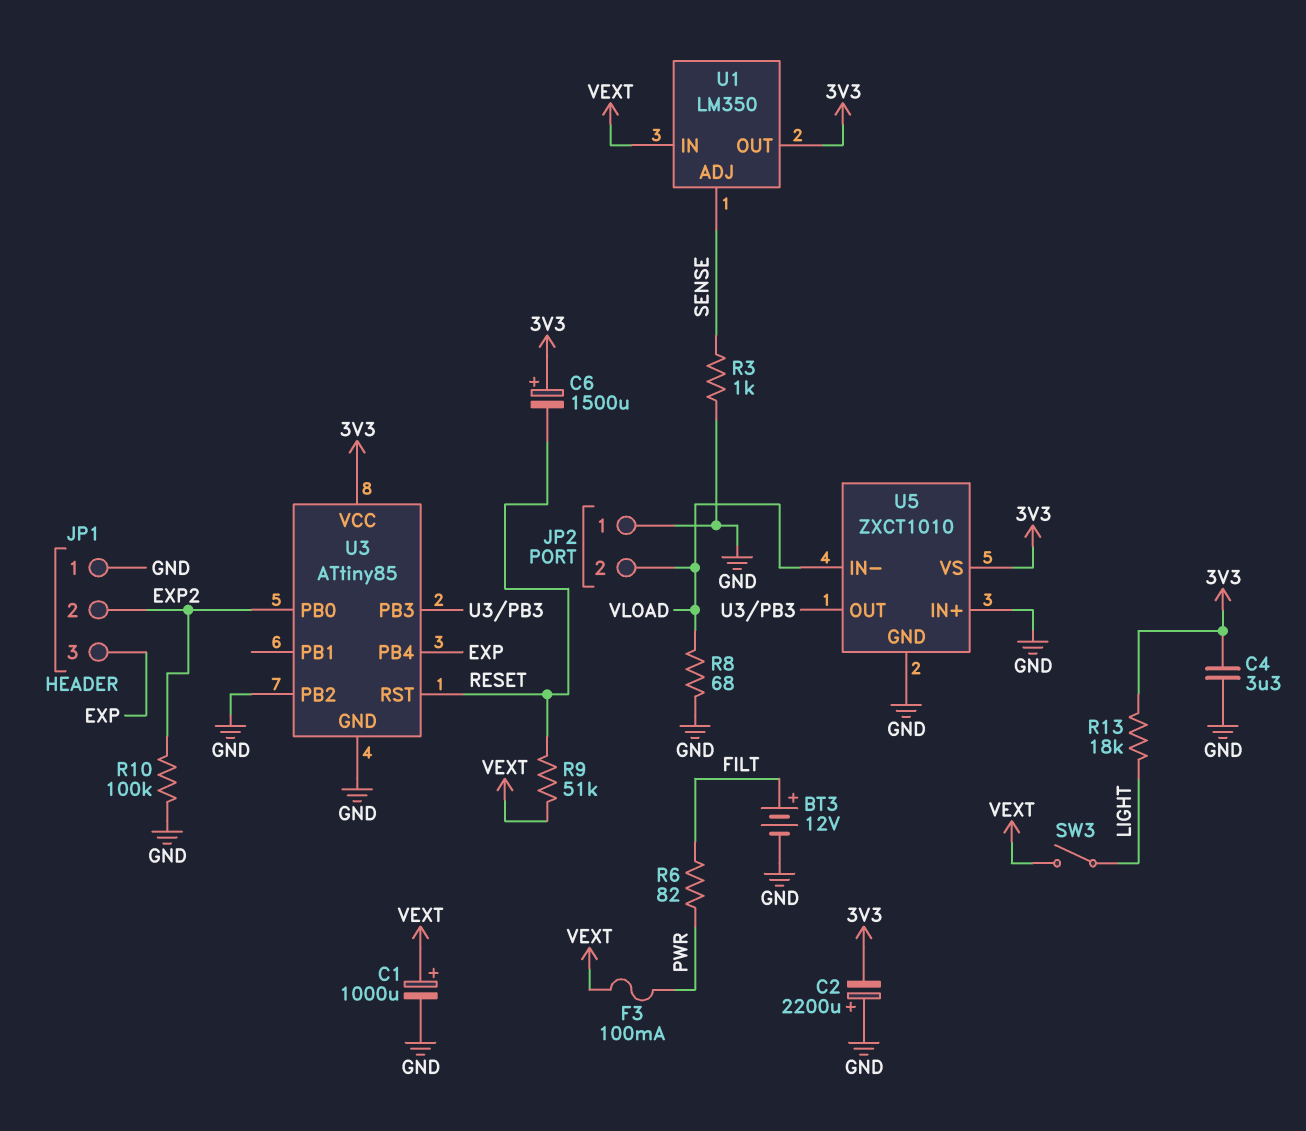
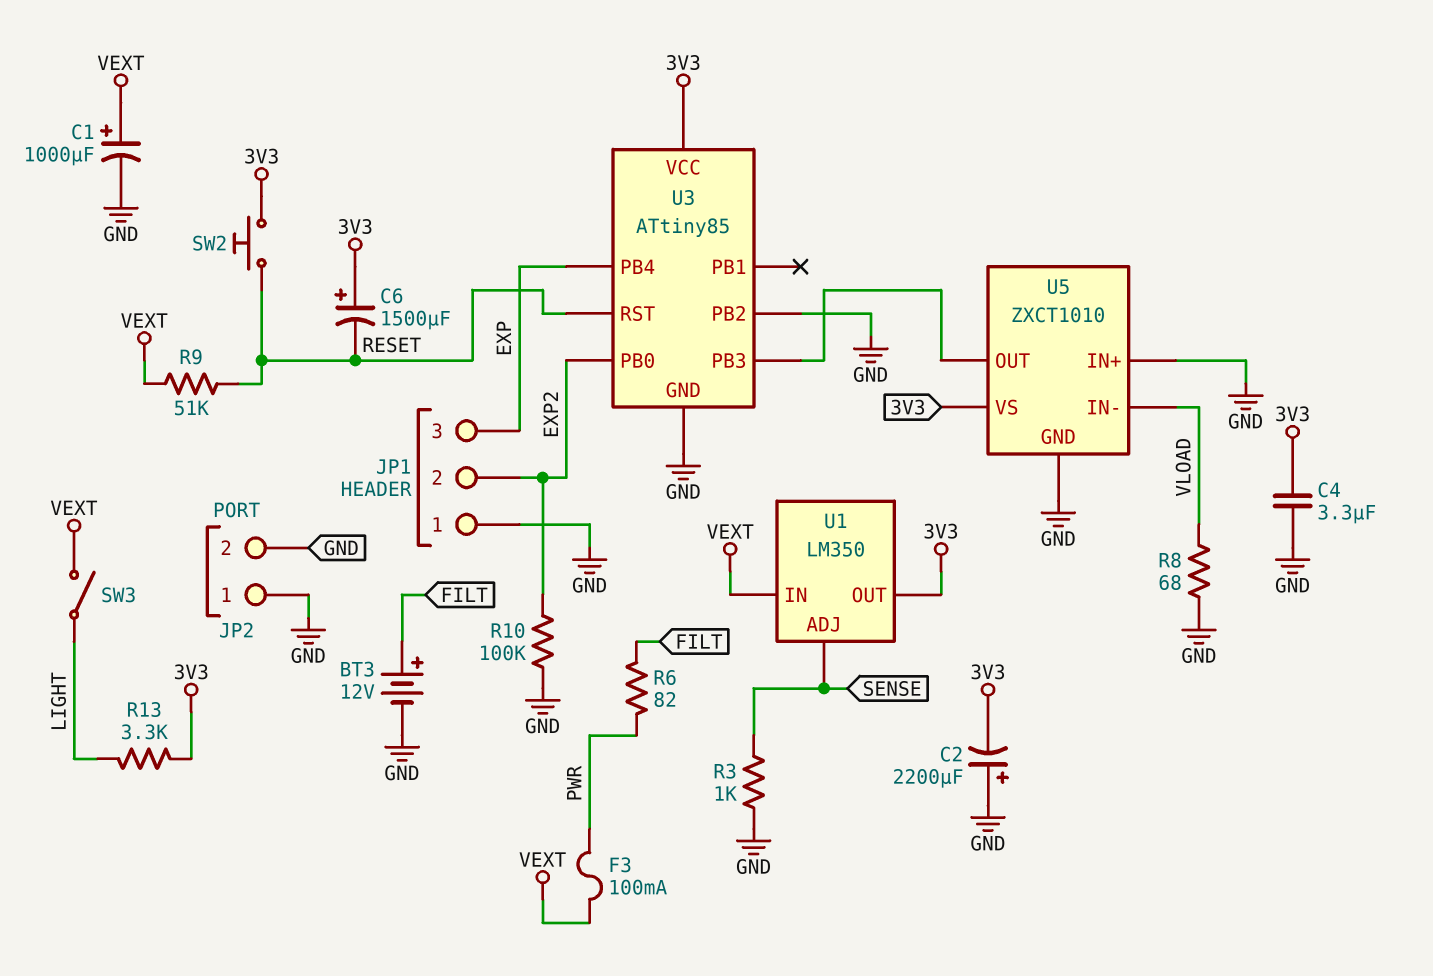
JP2 pin 2: VLOAD -> GND
R13: 18k (3V3, LIGHT) -> 3.3k (3V3, LIGHT)
SW2: none -> button (3V3, RESET)

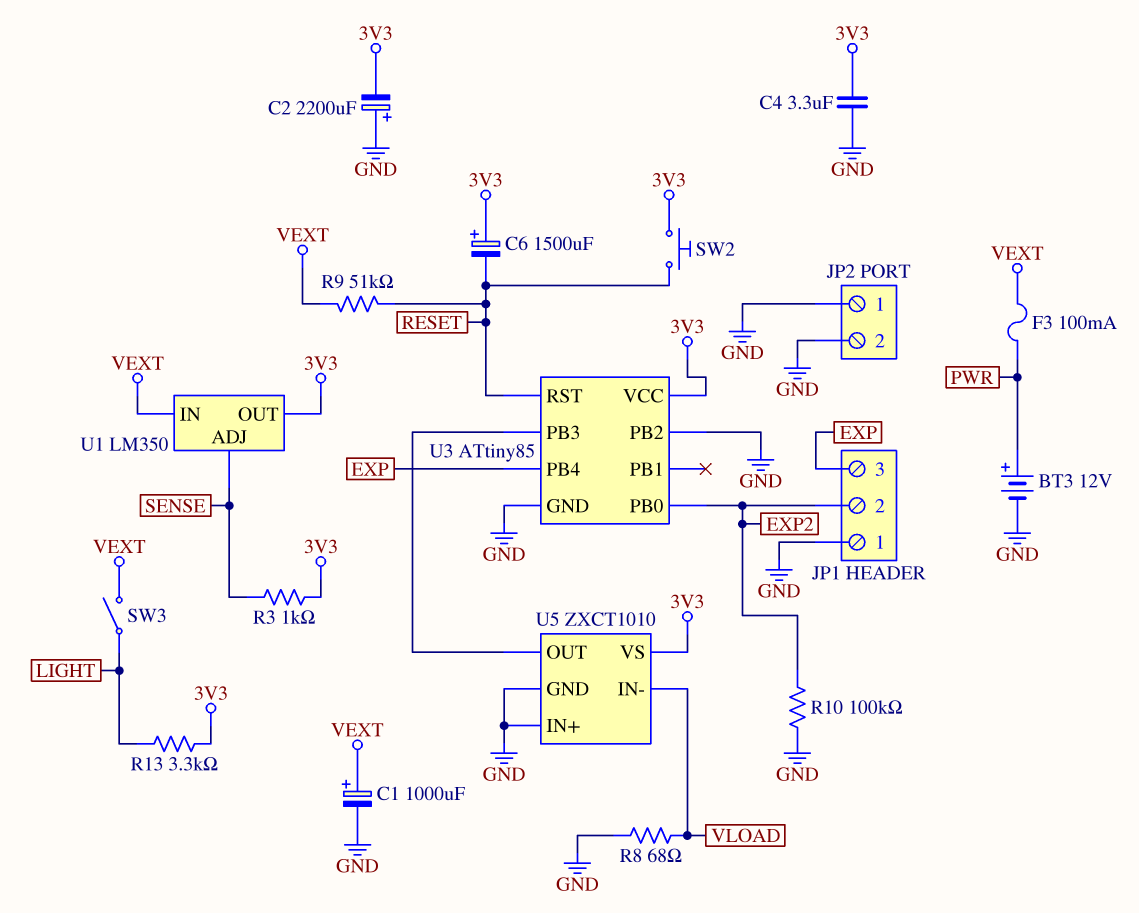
BT3: 12V (plus FILT, minus GND) -> 12V (plus PWR, minus GND)
R3: 1k (GND, SENSE) -> 1k (3V3, SENSE)
R6: 82 (FILT, PWR) -> none

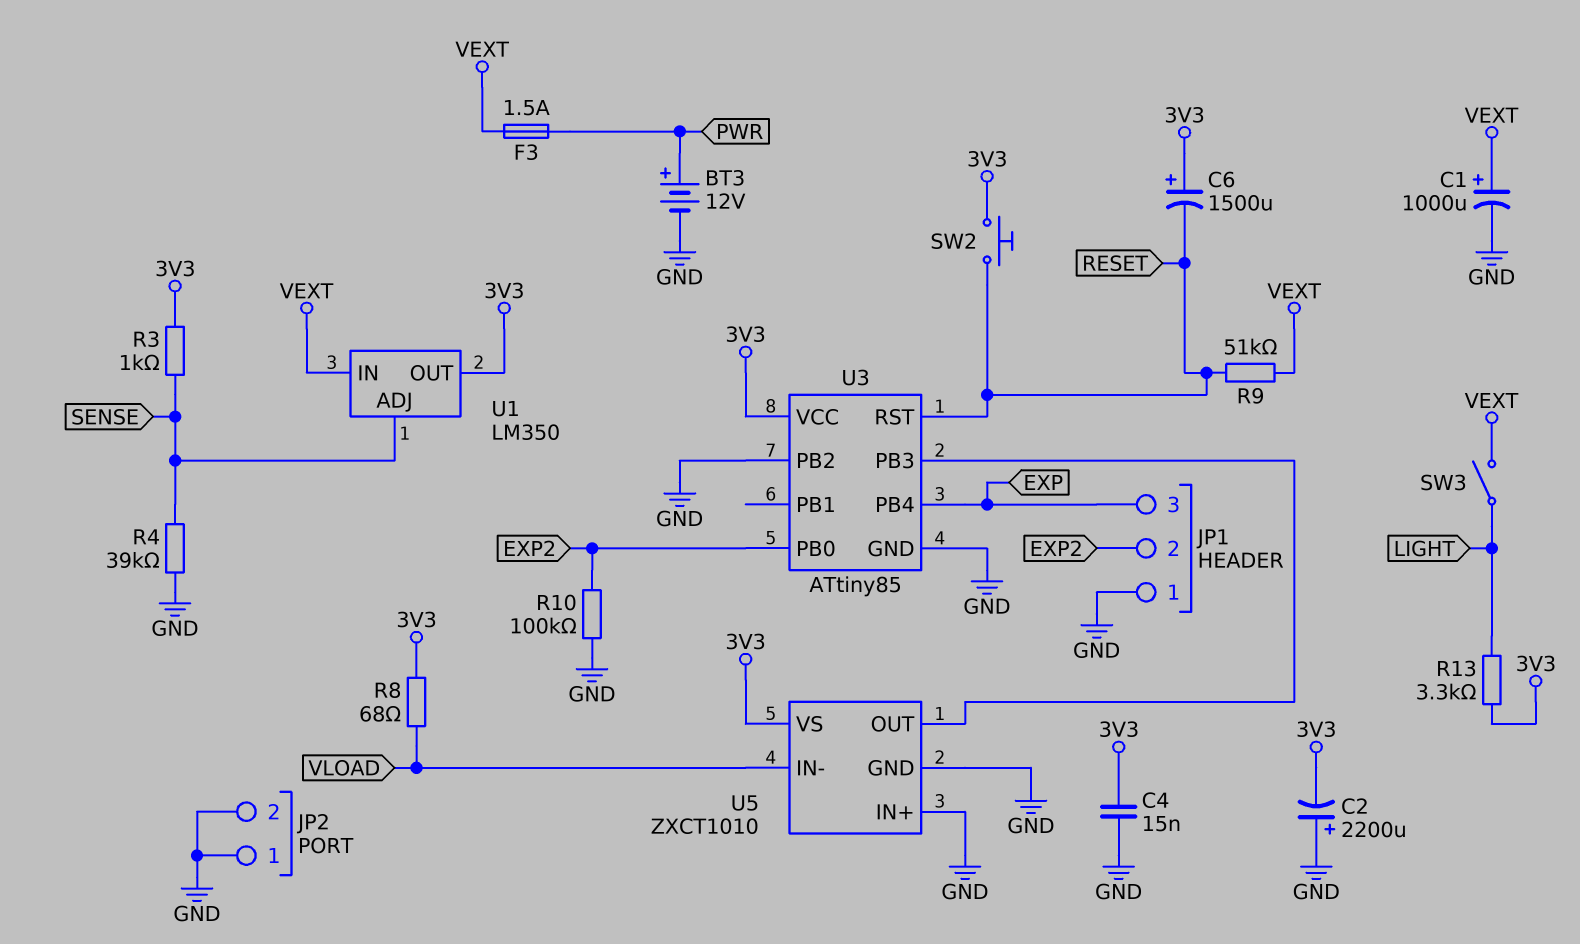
C4: 3.3uF (3V3, GND) -> 15nF (3V3, GND)
F3: 100mA (PWR, VEXT) -> 1.5A (PWR, VEXT)
R4: none -> 39k (GND, SENSE)
R8: 68 (GND, VLOAD) -> 68 (3V3, VLOAD)

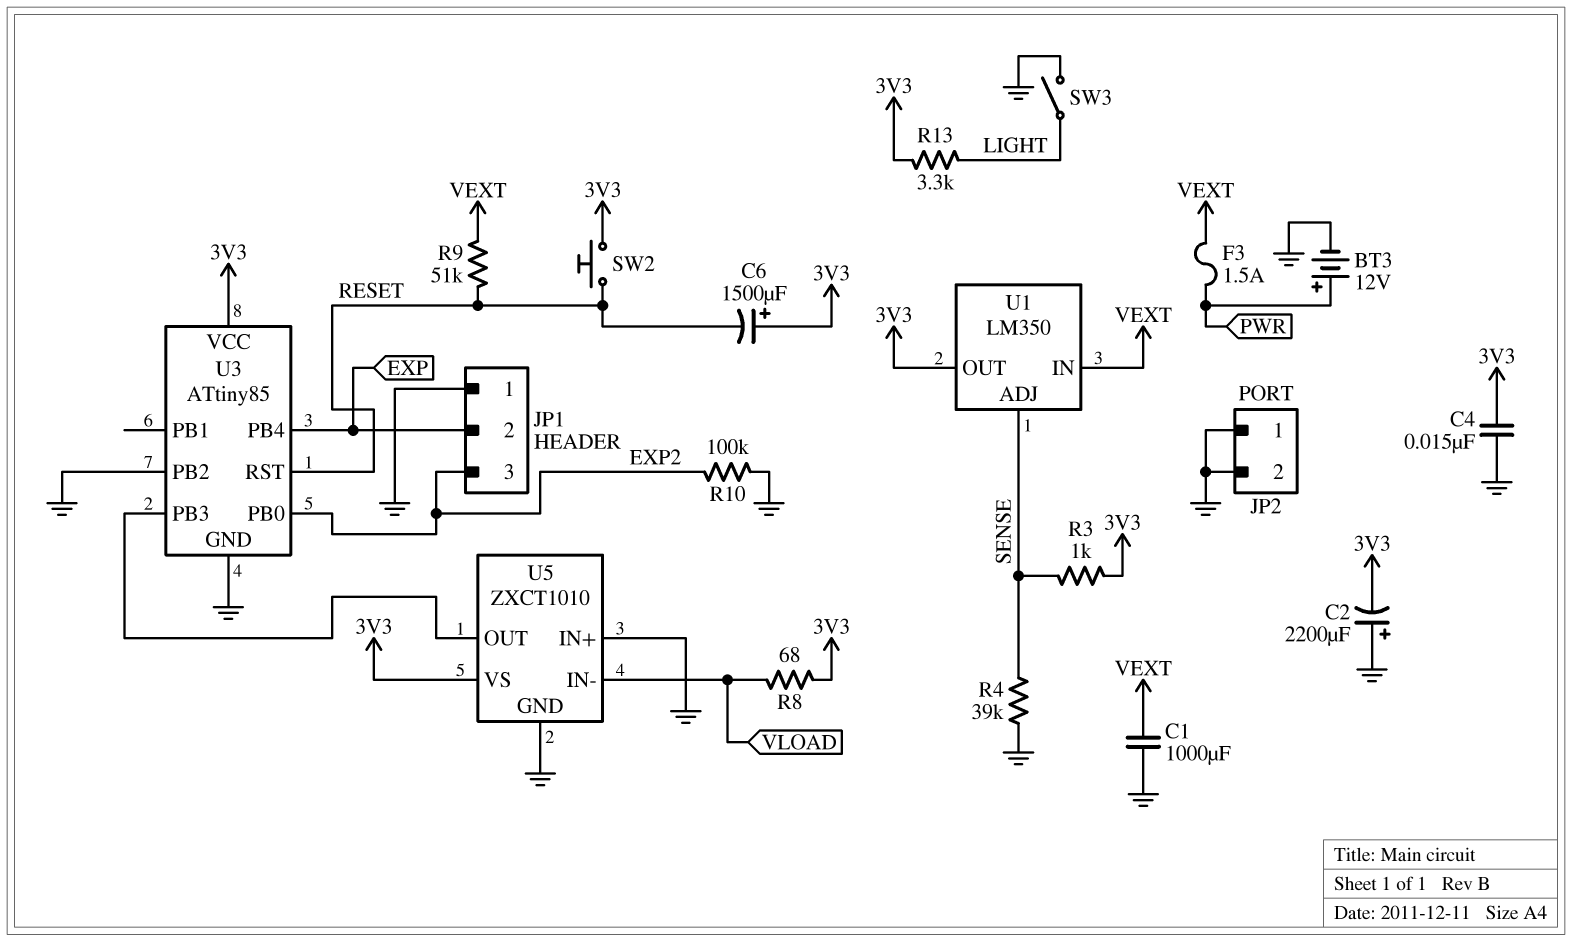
C1: 1000uF (plus VEXT, minus GND) -> 1000uF (GND, VEXT)
JP1 pin 2: EXP2 -> EXP
JP1 pin 3: EXP -> EXP2
SW3: switch (LIGHT, VEXT) -> switch (GND, LIGHT)

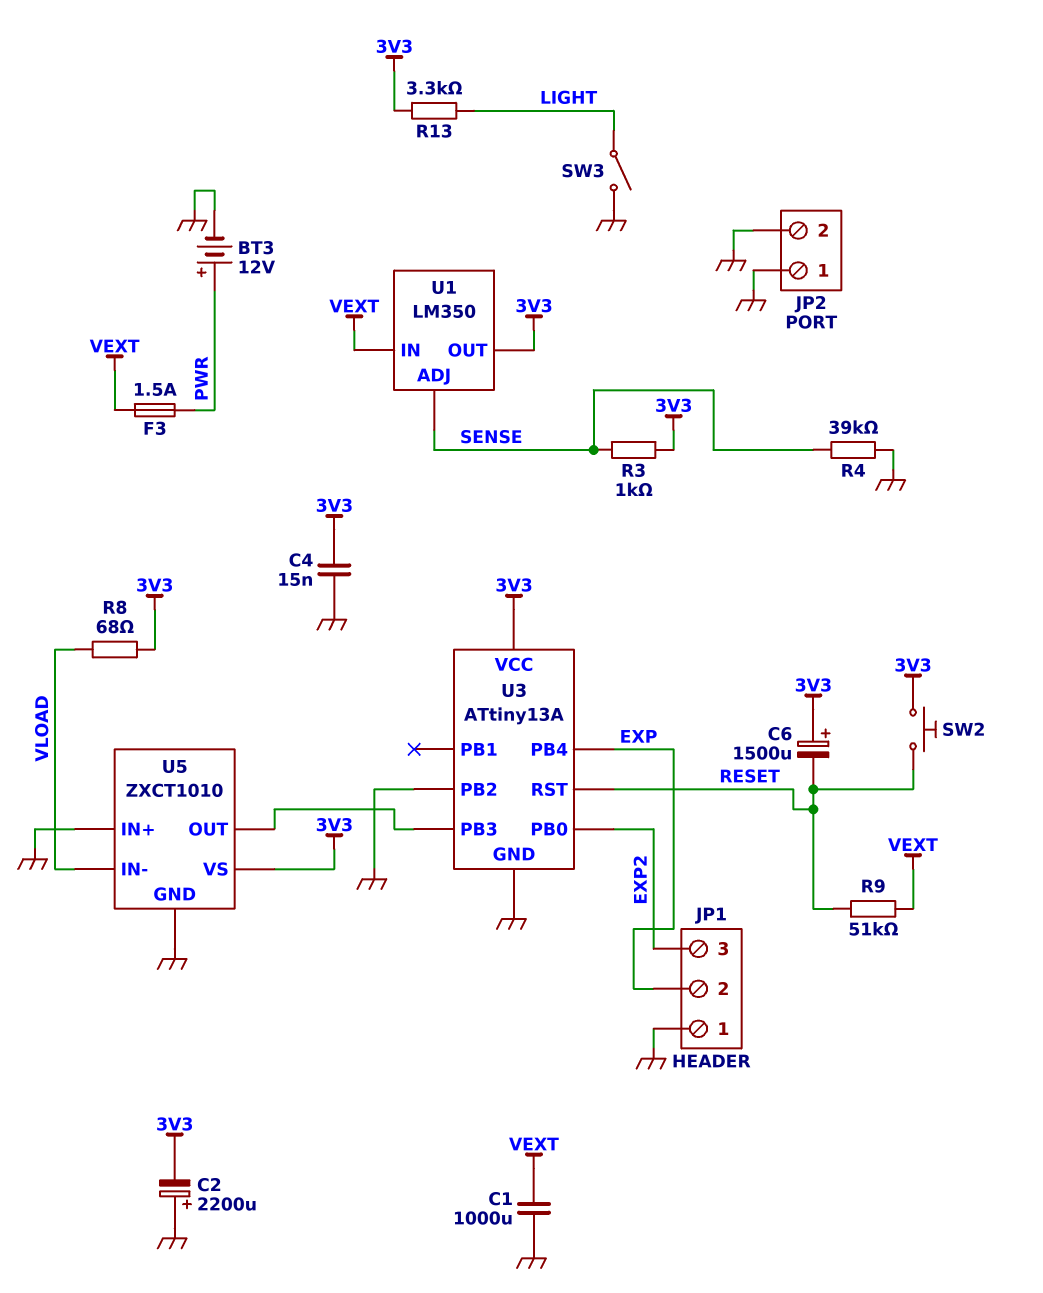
R10: 100k (EXP2, GND) -> none
U3: ATtiny85 -> ATtiny13A

